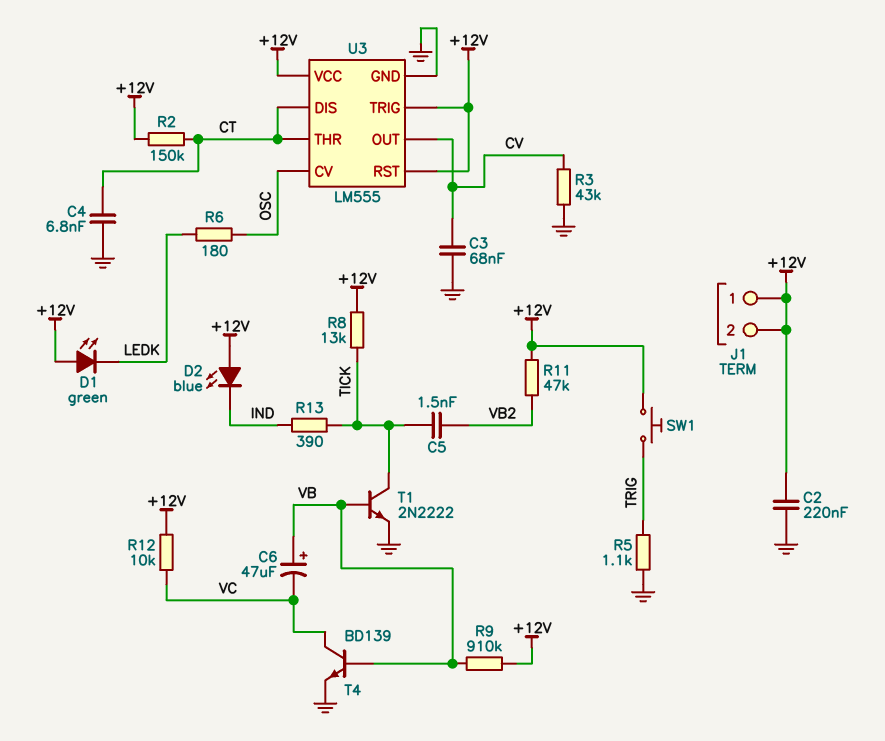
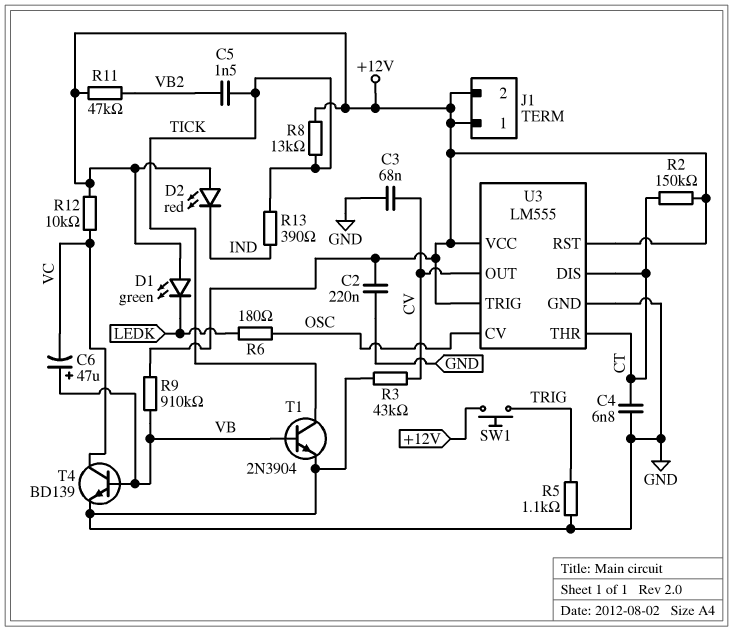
D2: LED blue (A +12V, K IND) -> LED red (A +12V, K IND)
T1: NPN 2N2222 (B VB, C TICK, E GND) -> NPN 2N3904 (B VB, C TICK, E GND)

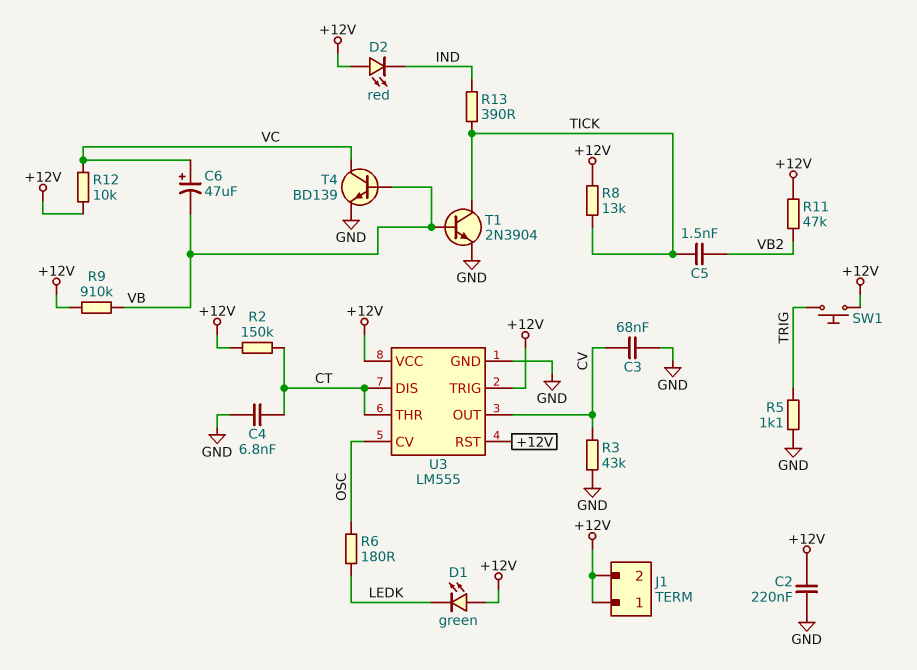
C6: 47uF (plus VB, minus VC) -> 47uF (plus VC, minus VB)

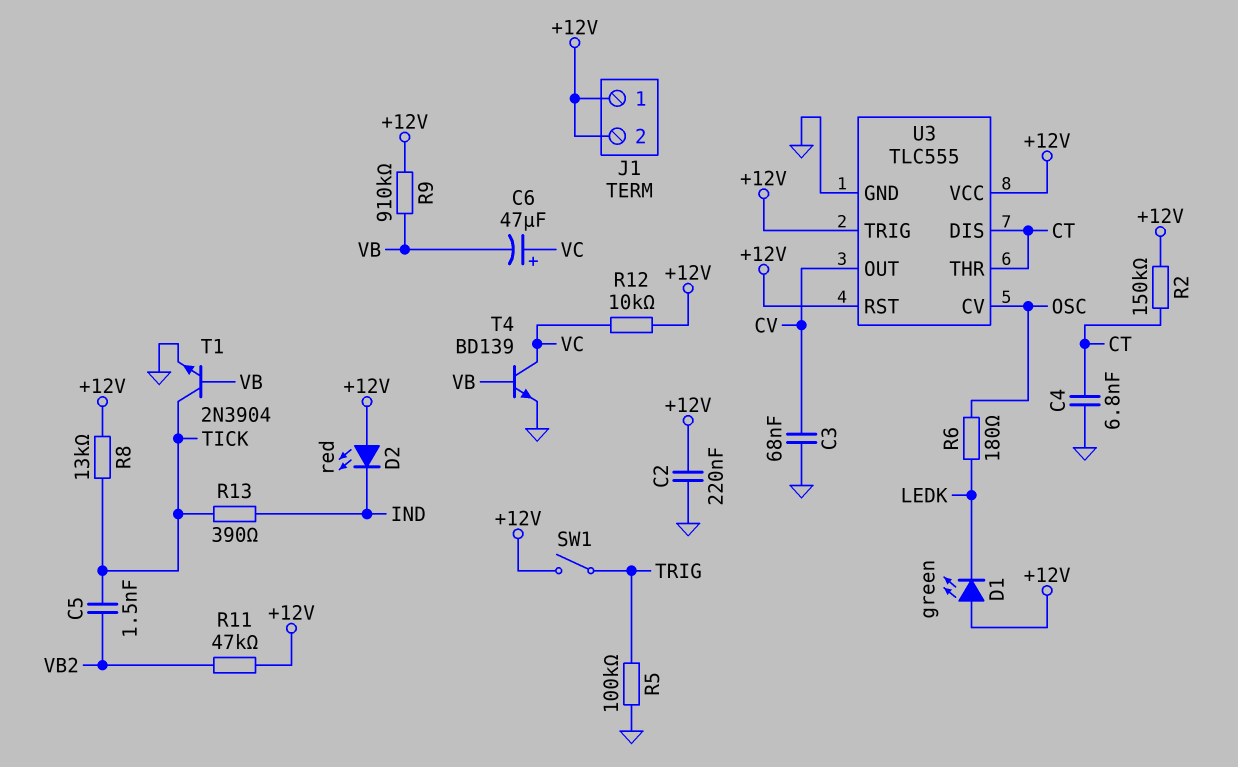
R3: 43k (CV, GND) -> none
R5: 1.1k (GND, TRIG) -> 100k (GND, TRIG)
SW1: button (+12V, TRIG) -> switch (+12V, TRIG)
U3: LM555 -> TLC555

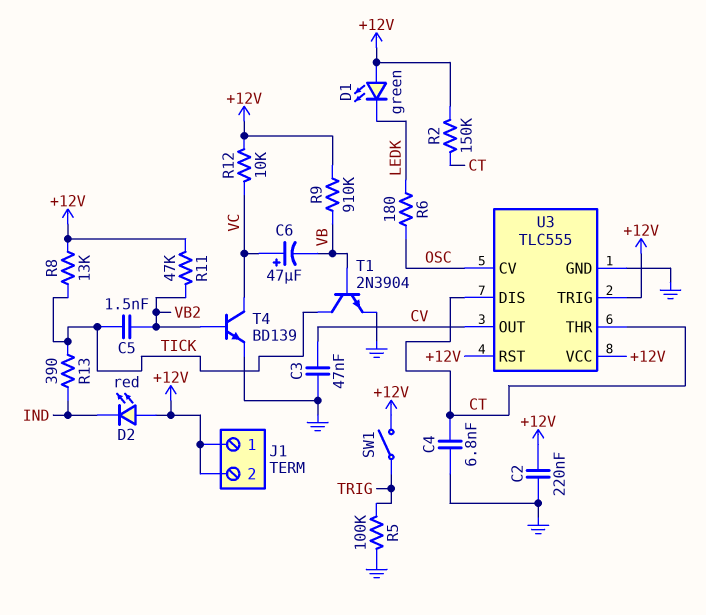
C3: 68nF (CV, GND) -> 47nF (CV, GND)
T4: NPN BD139 (B VB, C VC, E GND) -> NPN BD139 (B VB2, C VC, E GND)

